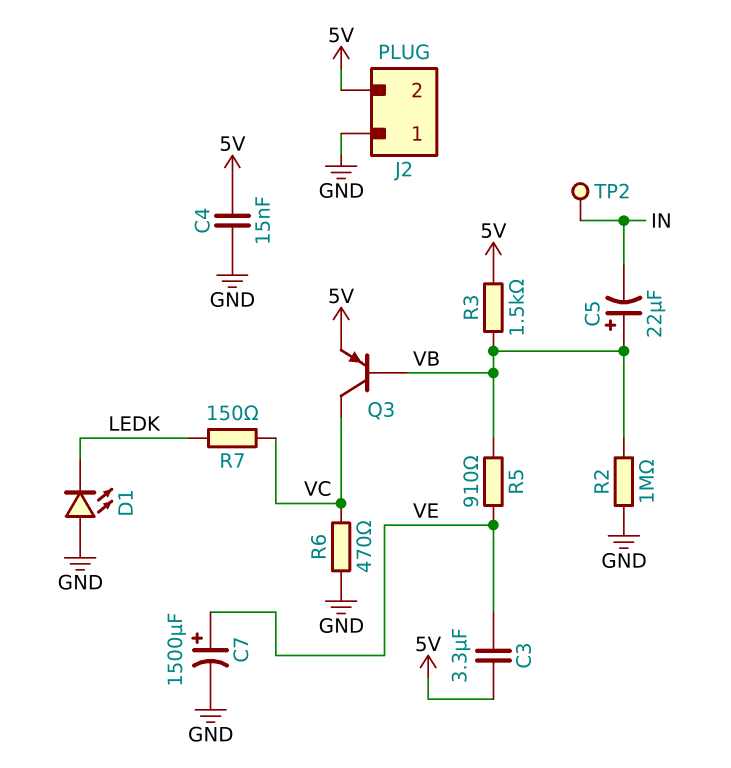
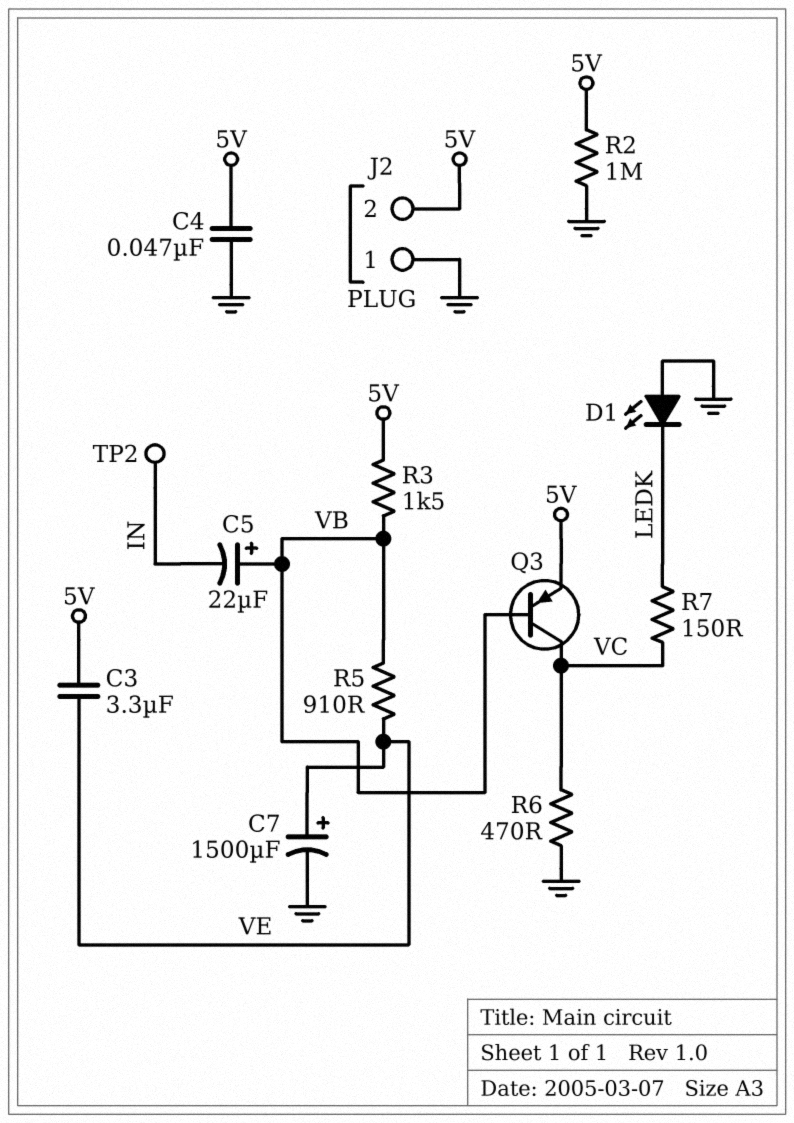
C4: 15nF (5V, GND) -> 47nF (5V, GND)
R2: 1M (GND, VB) -> 1M (5V, GND)

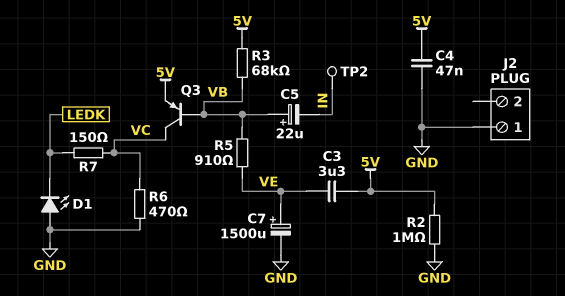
J2 pin 2: 5V -> none
R3: 1.5k (5V, VB) -> 68k (5V, VB)

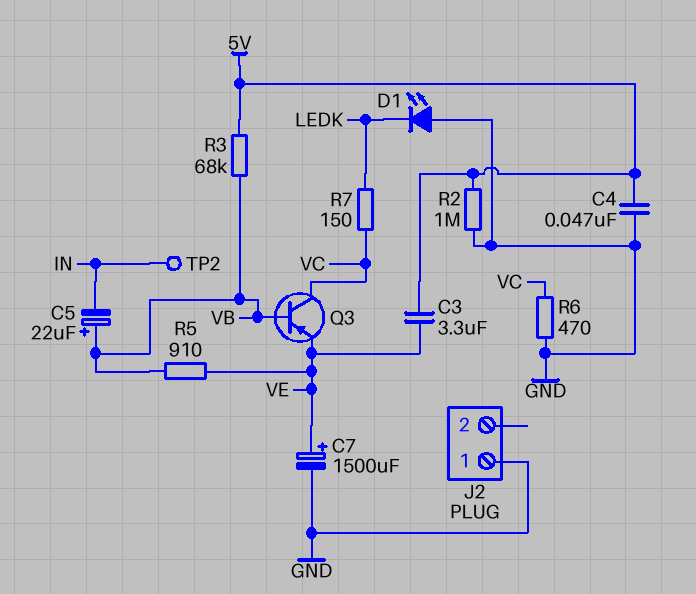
Q3: PNP (B VB, C VC, E 5V) -> PNP (B VB, C VC, E VE)

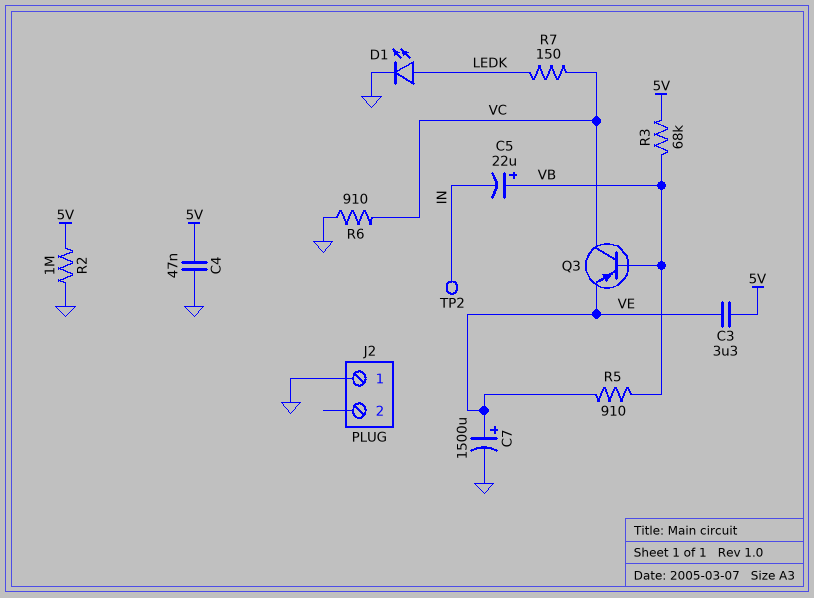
D1: LED (A GND, K LEDK) -> LED (A LEDK, K GND)
R6: 470 (GND, VC) -> 910 (GND, VC)

